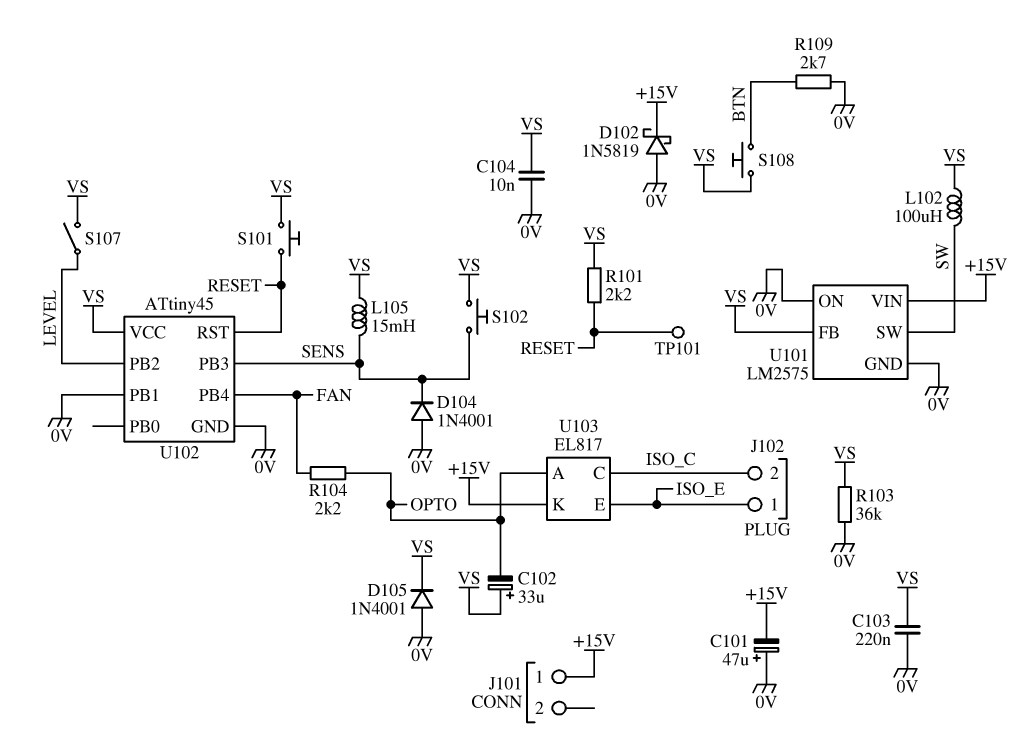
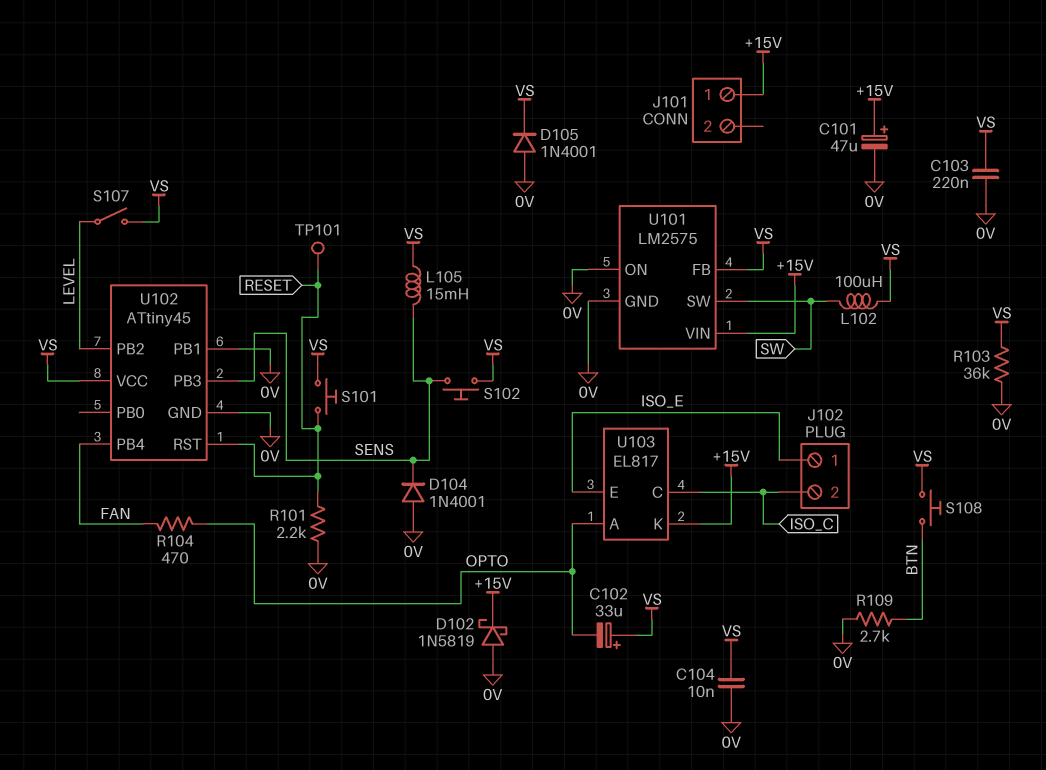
C101: 47uF (plus 0V, minus +15V) -> 47uF (plus +15V, minus 0V)
R101: 2.2k (RESET, VS) -> 2.2k (0V, RESET)
R104: 2.2k (FAN, OPTO) -> 470 (FAN, OPTO)

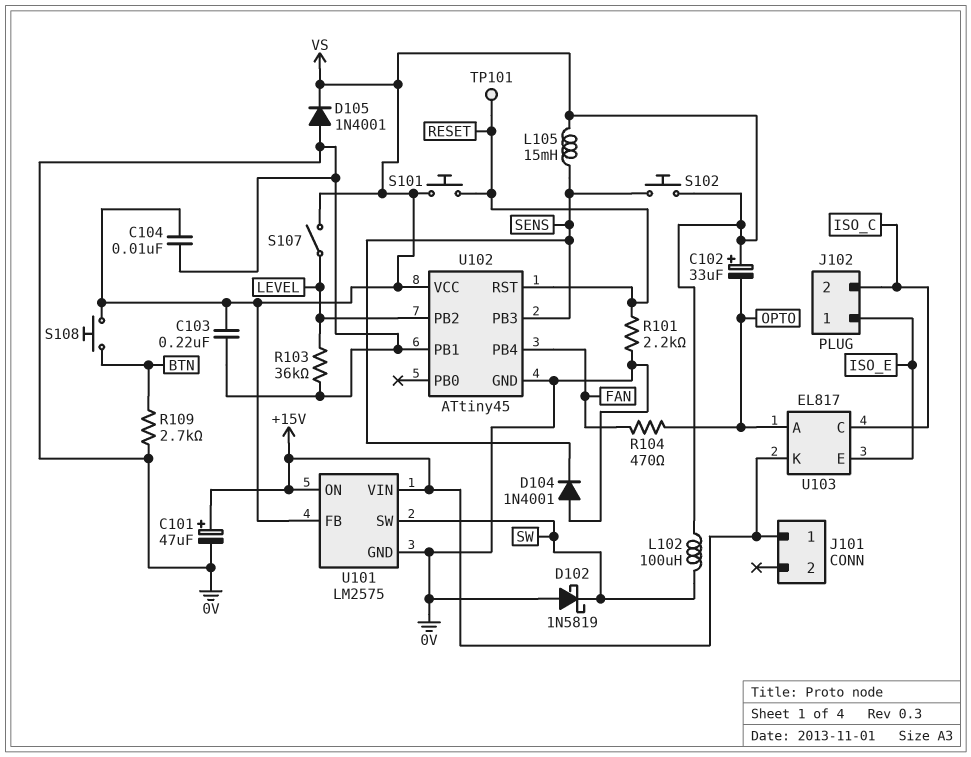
D102: schottky 1N5819 (A 0V, K +15V) -> schottky 1N5819 (A 0V, K SW)
R103: 36k (0V, VS) -> 36k (0V, LEVEL)
U101 pin ON: 0V -> +15V

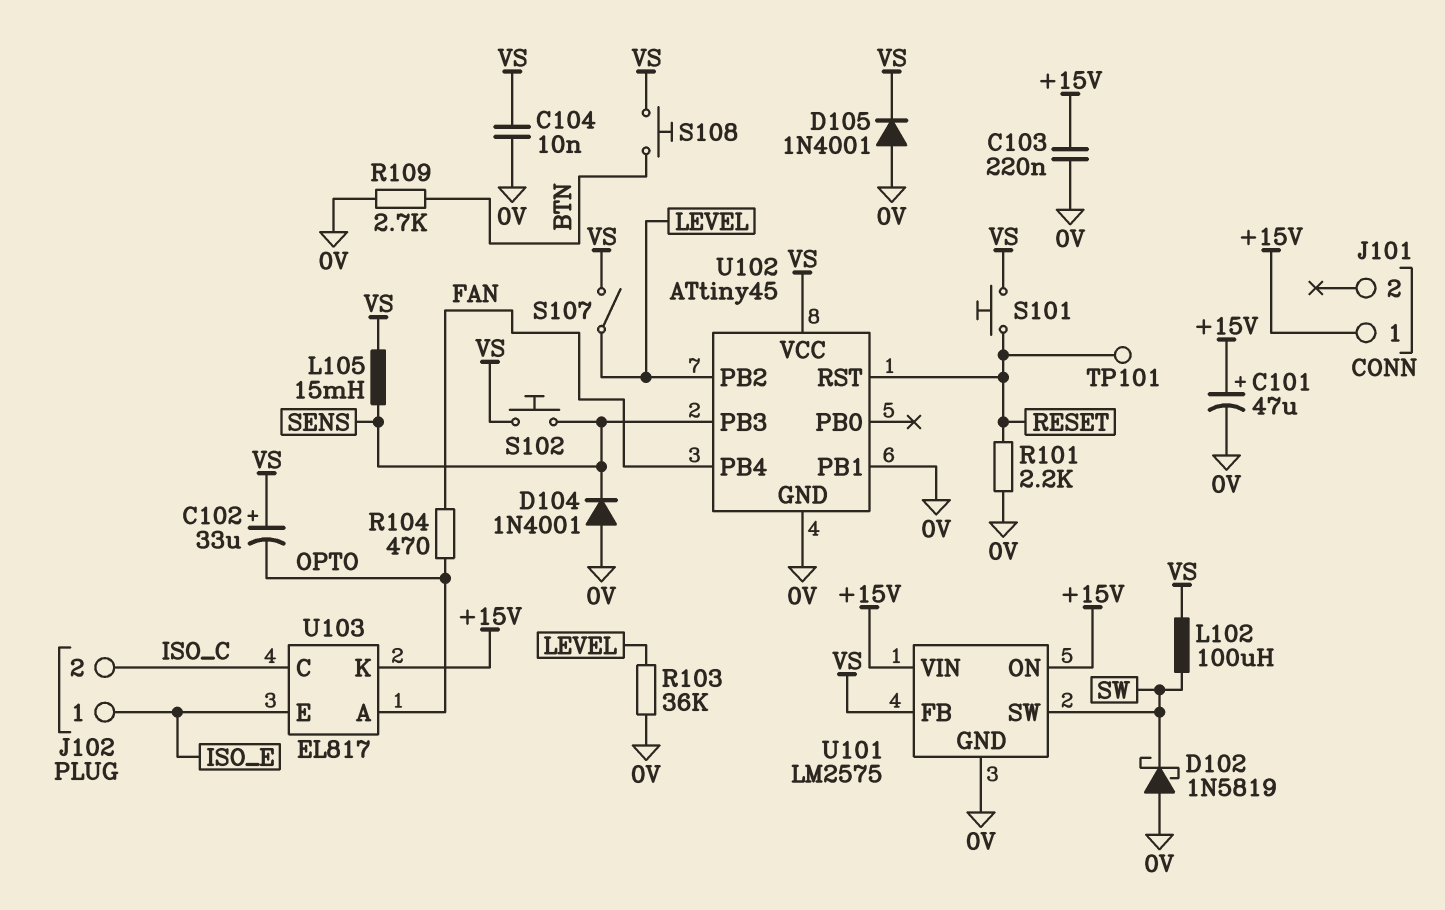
C103: 220nF (0V, VS) -> 220nF (+15V, 0V)

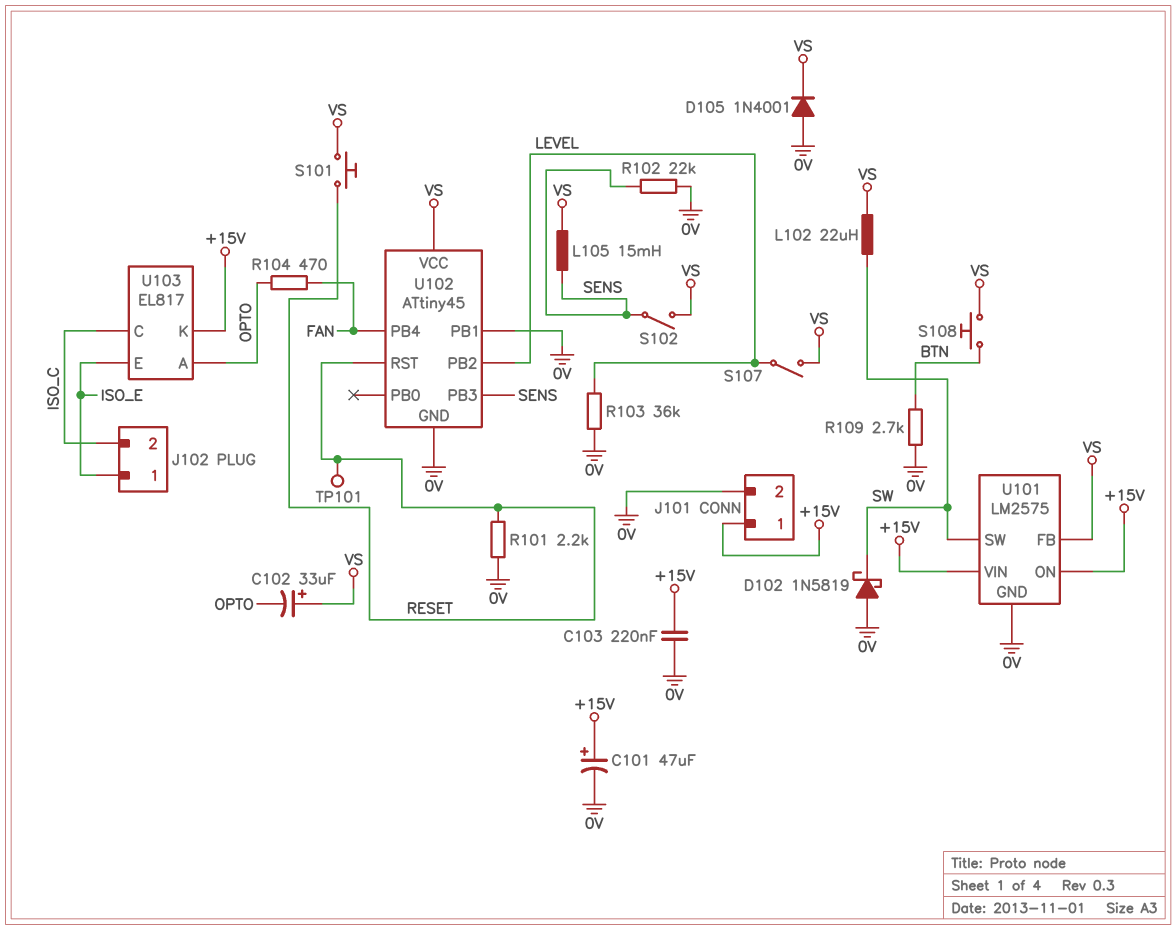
C104: 10nF (0V, VS) -> none
D104: diode 1N4001 (A 0V, K SENS) -> none
J101 pin 2: none -> 0V
L102: 100uH (SW, VS) -> 22uH (SW, VS)
R102: none -> 22k (0V, SENS)
S102: button (SENS, VS) -> switch (SENS, VS)

